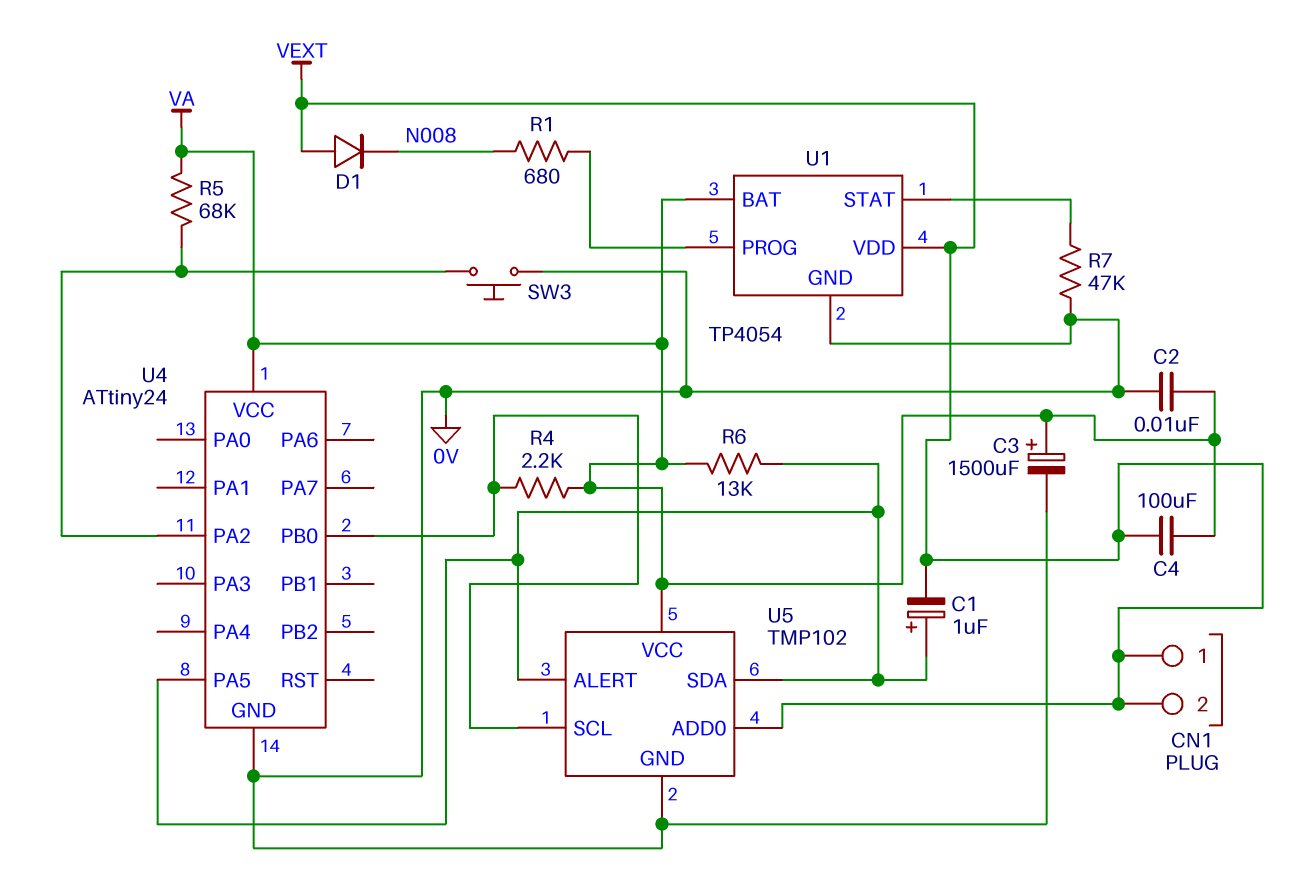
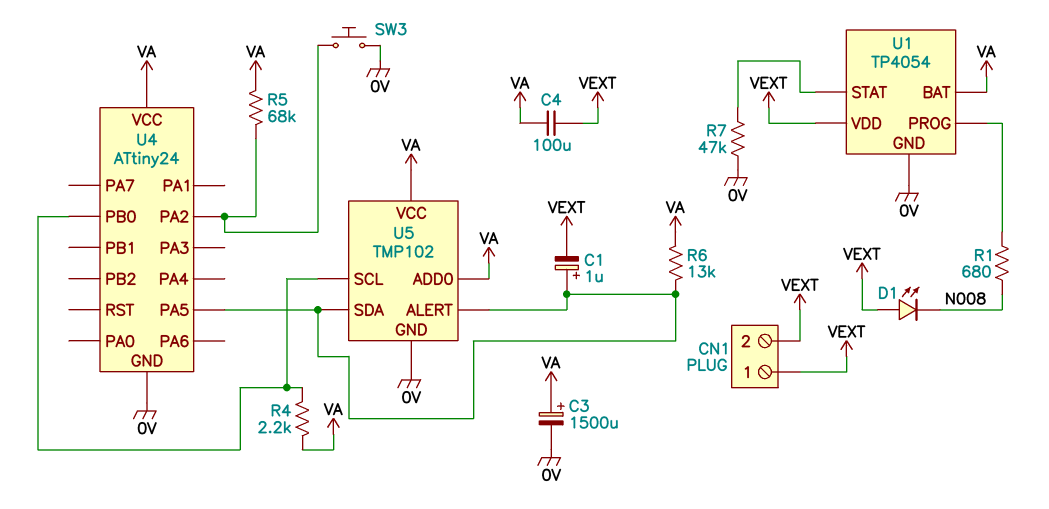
C2: 10nF (0V, VA) -> none
D1: diode (A VEXT, K N008) -> LED (A VEXT, K N008)
U5 pin ADD0: VEXT -> VA

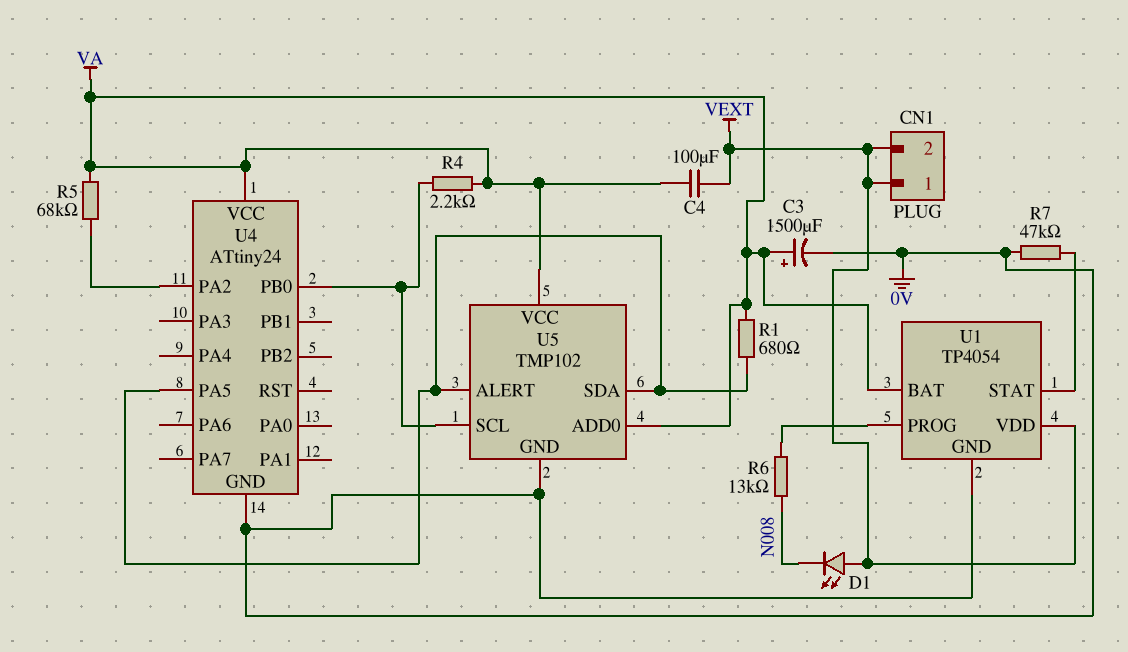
C1: 1uF (plus U4/PA5, minus VEXT) -> none
R1: 680 (N008, U1/PROG) -> 680 (U4/PA5, VA)
R6: 13k (U4/PA5, VA) -> 13k (N008, U1/PROG)
SW3: button (0V, U4/PA2) -> none

